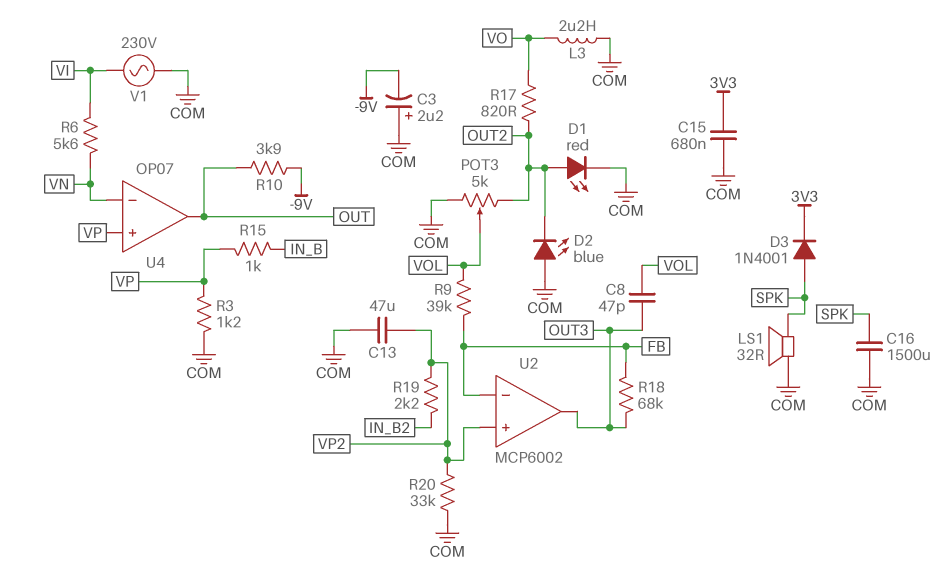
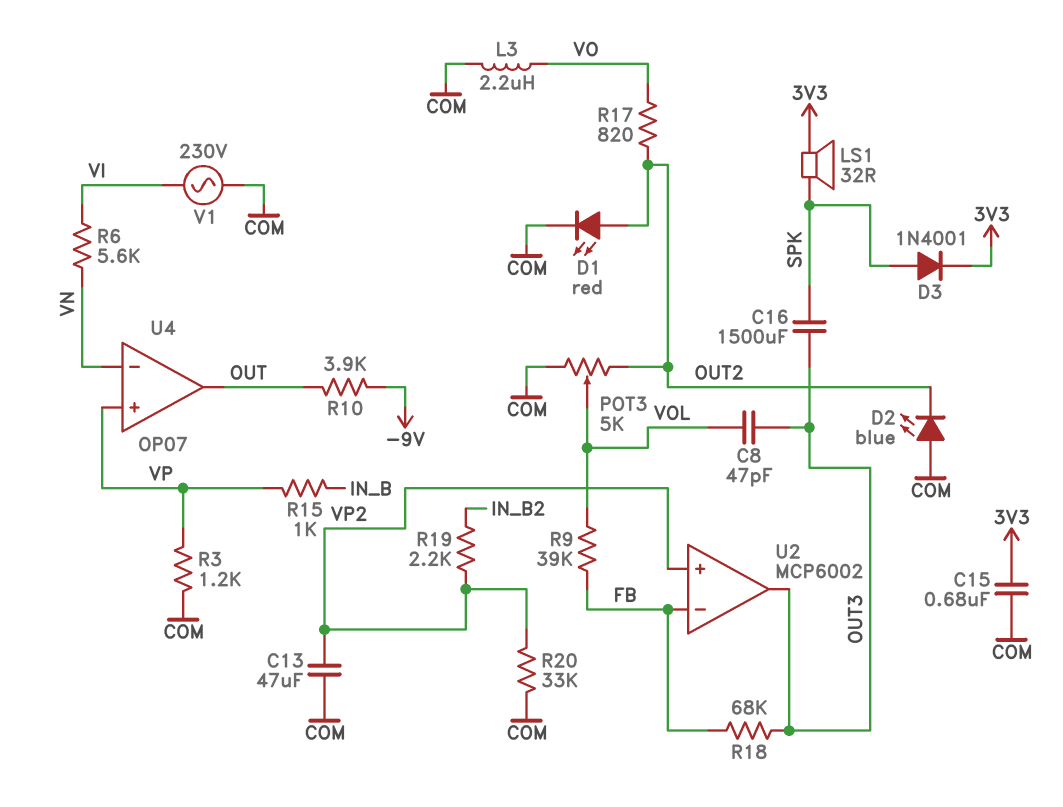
C3: 2.2uF (plus COM, minus -9V) -> none
C16: 1500uF (COM, SPK) -> 1500uF (OUT3, SPK)
LS1: speaker 32R (COM, SPK) -> speaker 32R (3V3, SPK)

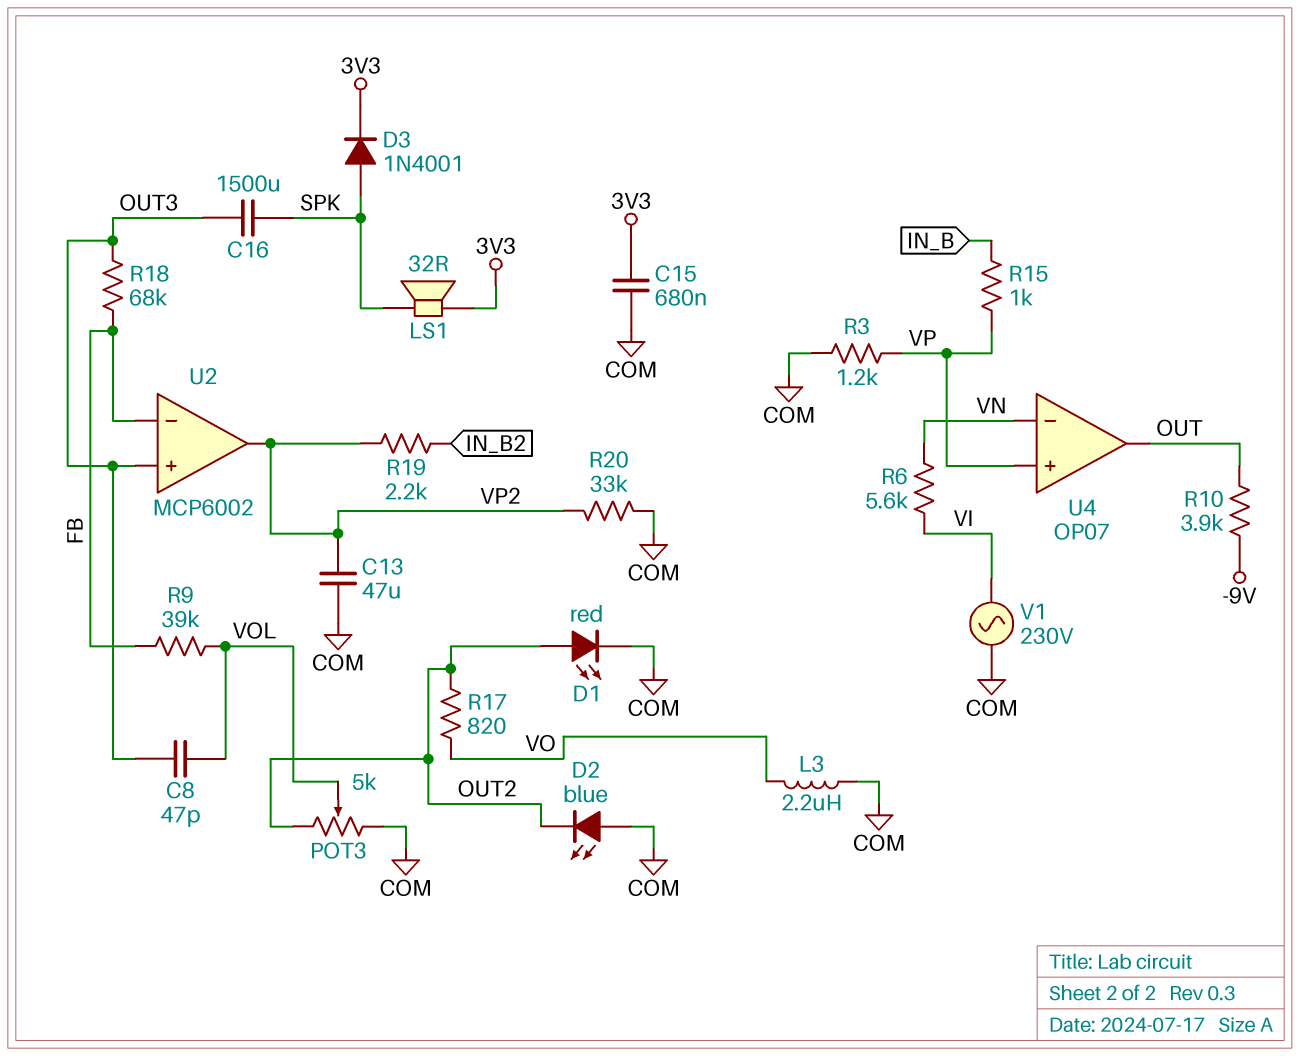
U2 pin in+: VP2 -> OUT3
U2 pin out: OUT3 -> VP2

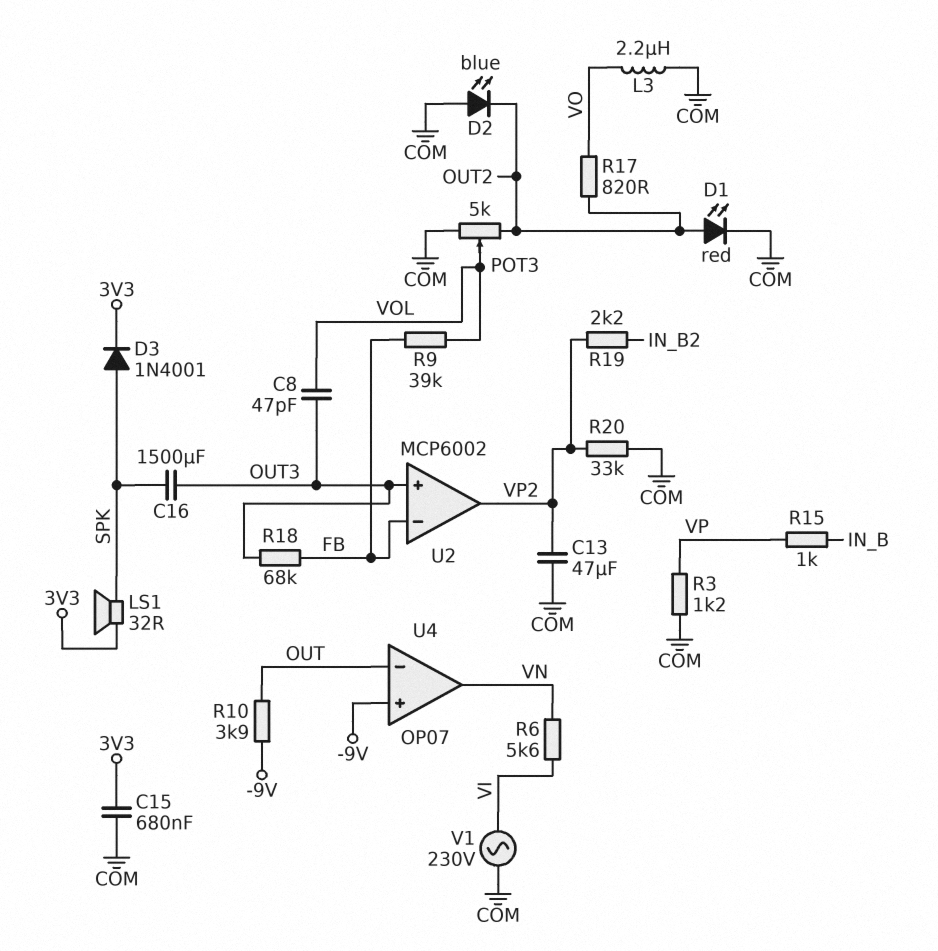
U4 pin in+: VP -> -9V
U4 pin in-: VN -> OUT
U4 pin out: OUT -> VN

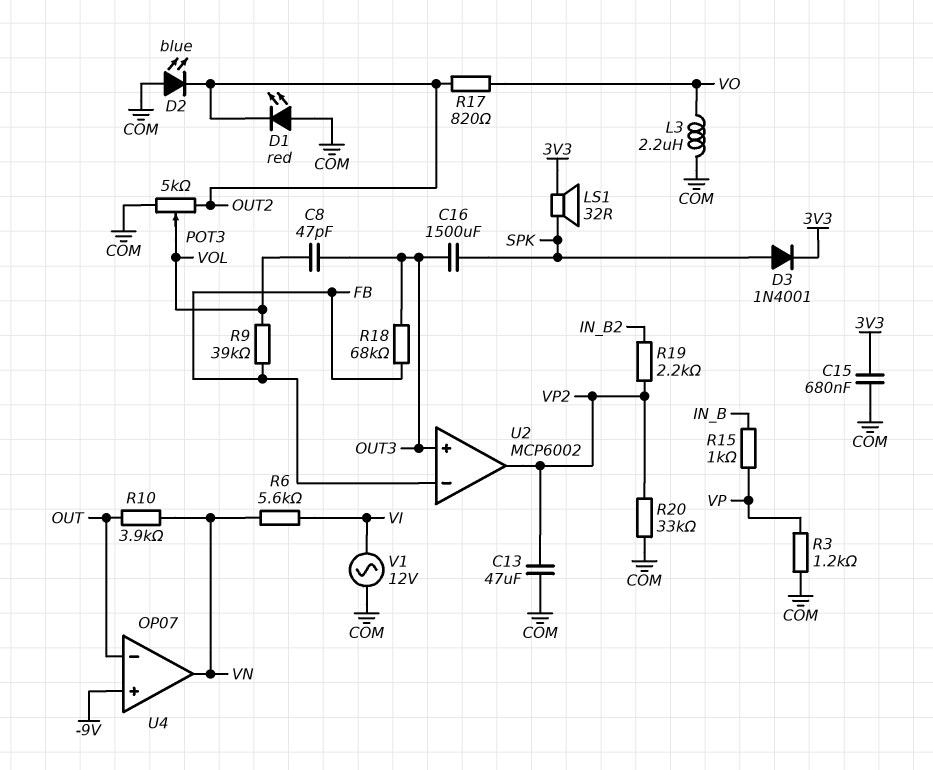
D1: LED red (A OUT2, K COM) -> LED red (A COM, K OUT2)
R10: 3.9k (-9V, OUT) -> 3.9k (OUT, VN)
V1: AC 230V (COM, VI) -> AC 12V (COM, VI)

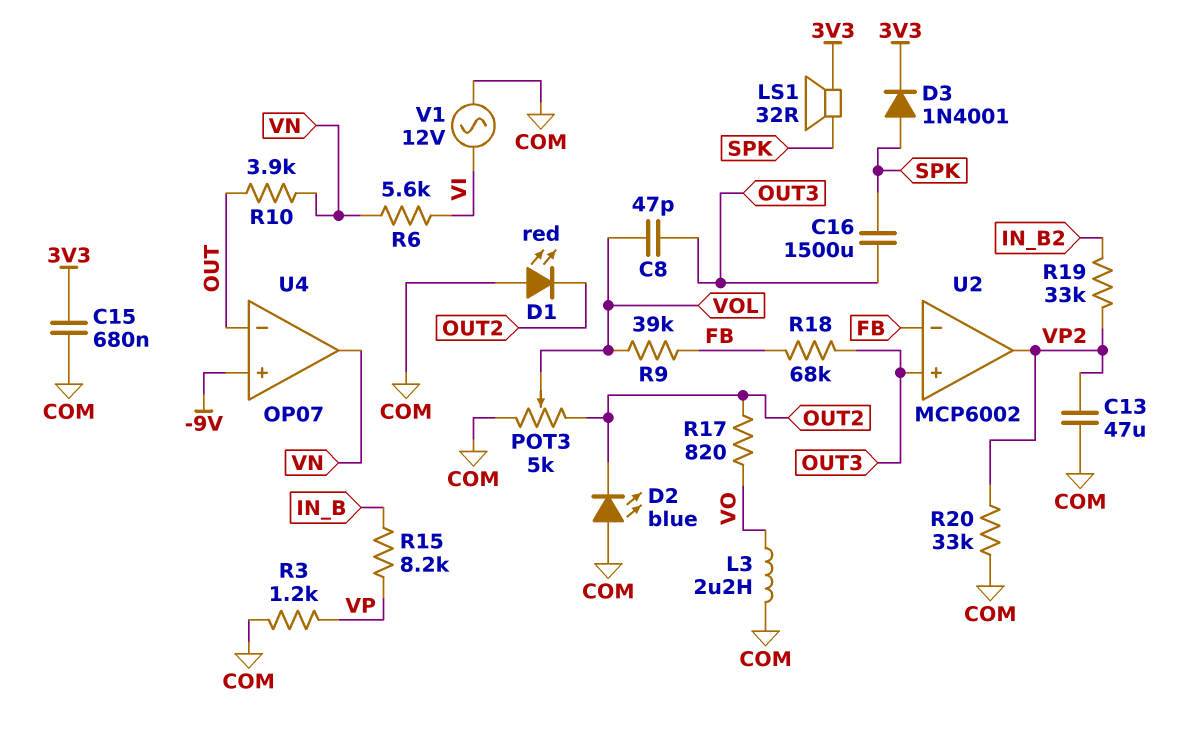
R15: 1k (IN_B, VP) -> 8.2k (IN_B, VP)
R19: 2.2k (IN_B2, VP2) -> 33k (IN_B2, VP2)

